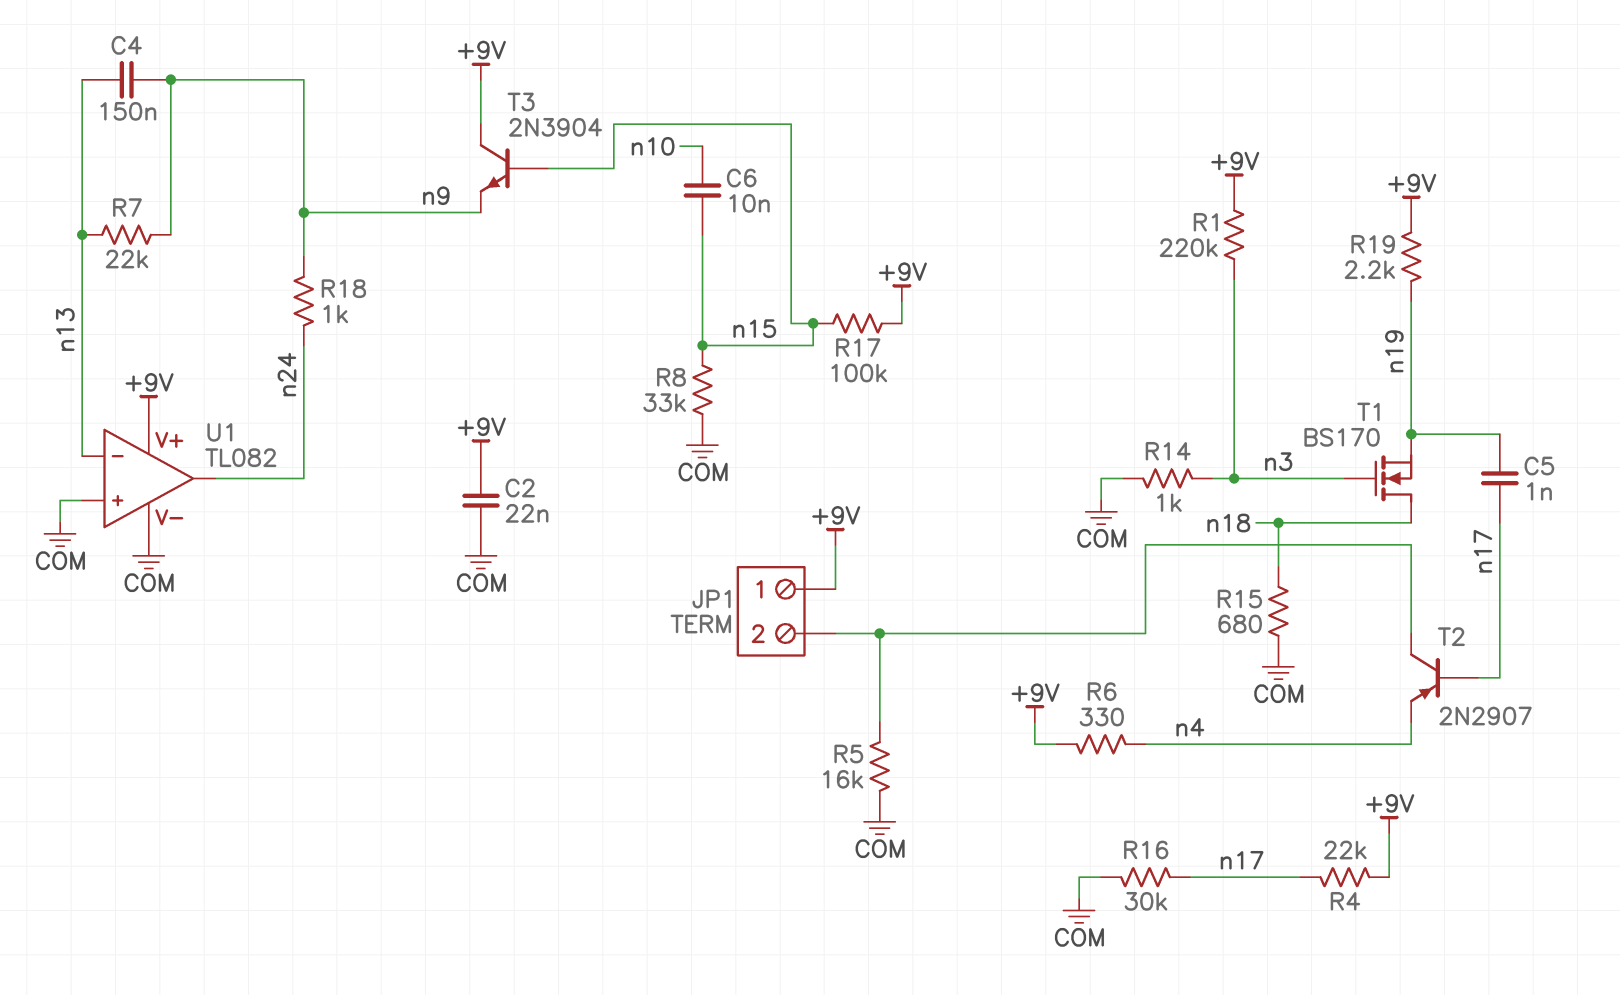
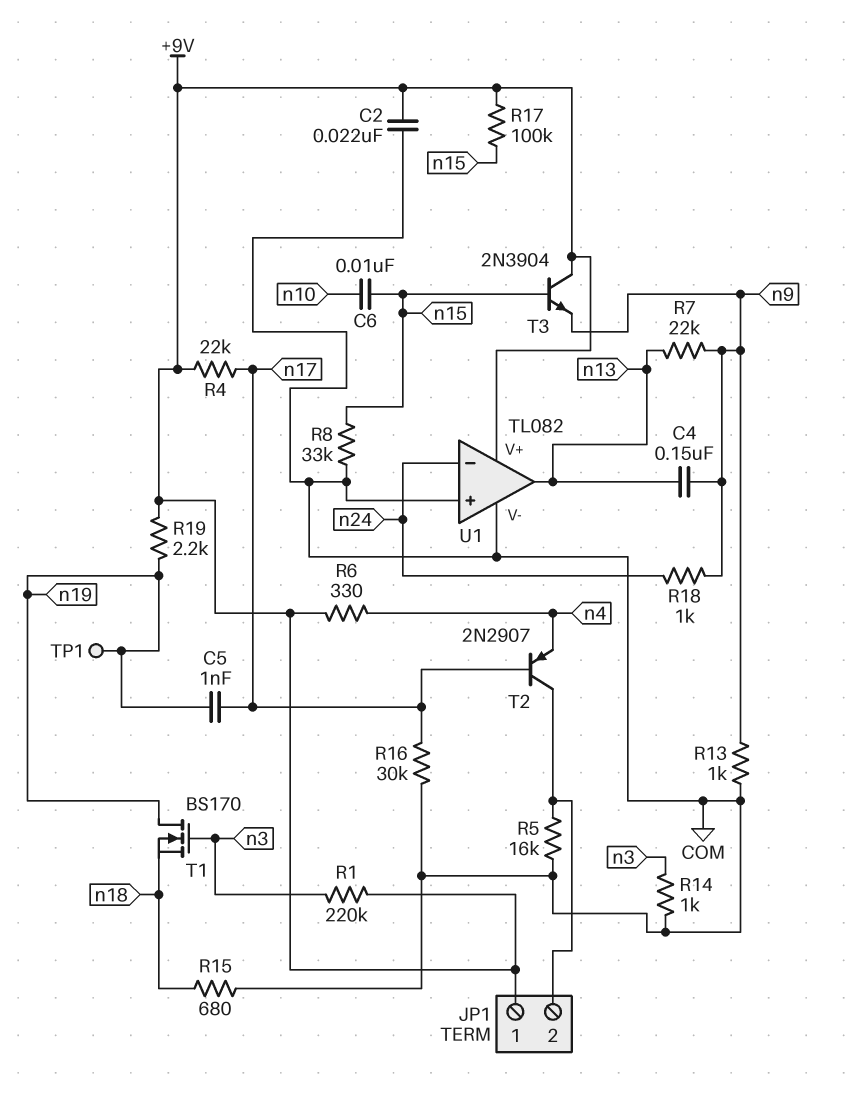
R13: none -> 1k (COM, n9)
T1: NMOS BS170 (G n3, D n18, S n19) -> NMOS BS170 (G n3, D n19, S n18)
TP1: none -> test point (n19)
U1 pin in-: n13 -> n24
U1 pin out: n24 -> n13

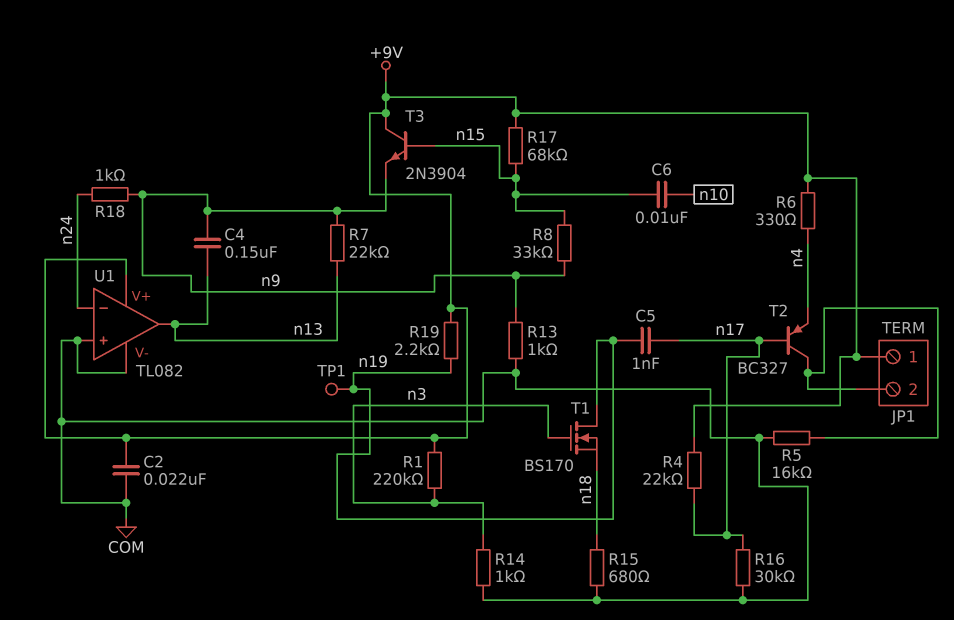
R8: 33k (COM, n15) -> 33k (n9, n15)
R17: 100k (+9V, n15) -> 68k (+9V, n15)
T2: PNP 2N2907 (B n17, C JP1/2, E n4) -> PNP BC327 (B n17, C JP1/2, E n4)

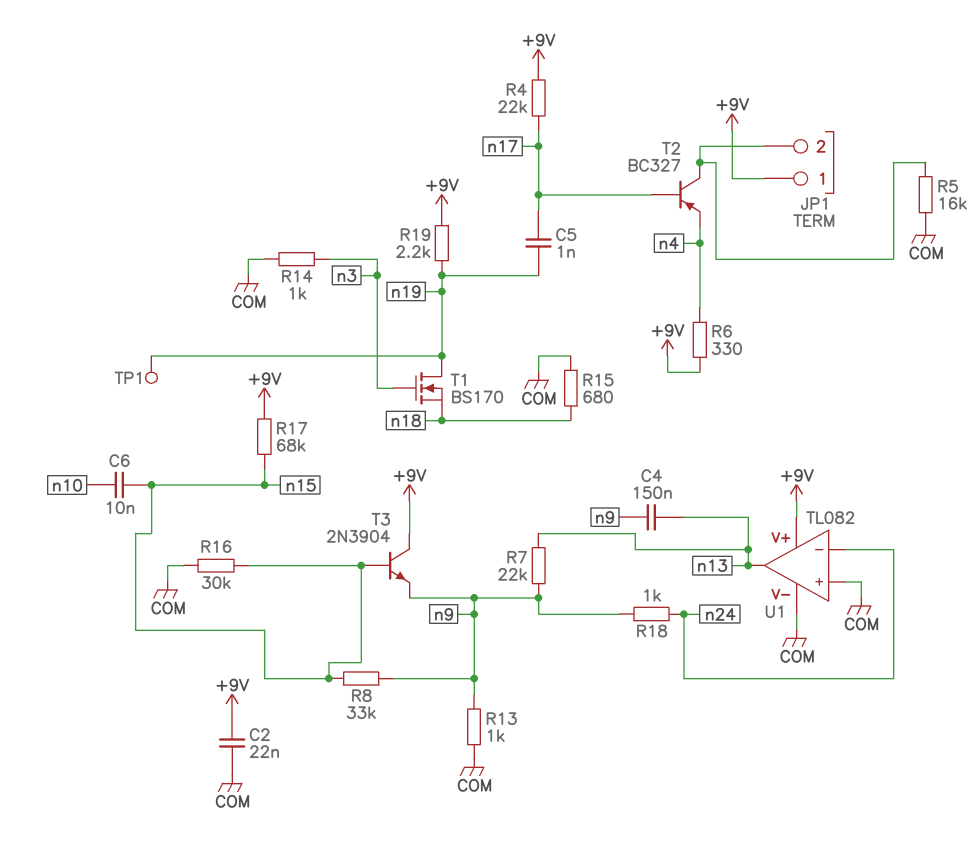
R1: 220k (+9V, n3) -> none
R16: 30k (COM, n17) -> 30k (COM, n15)

